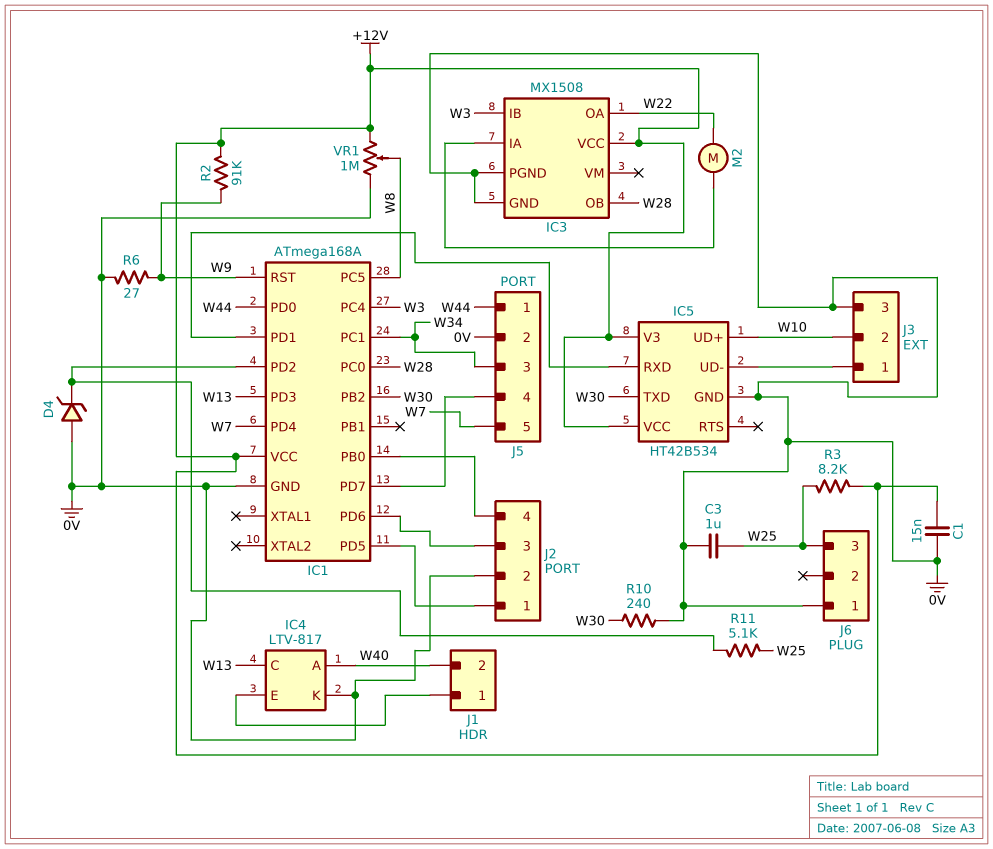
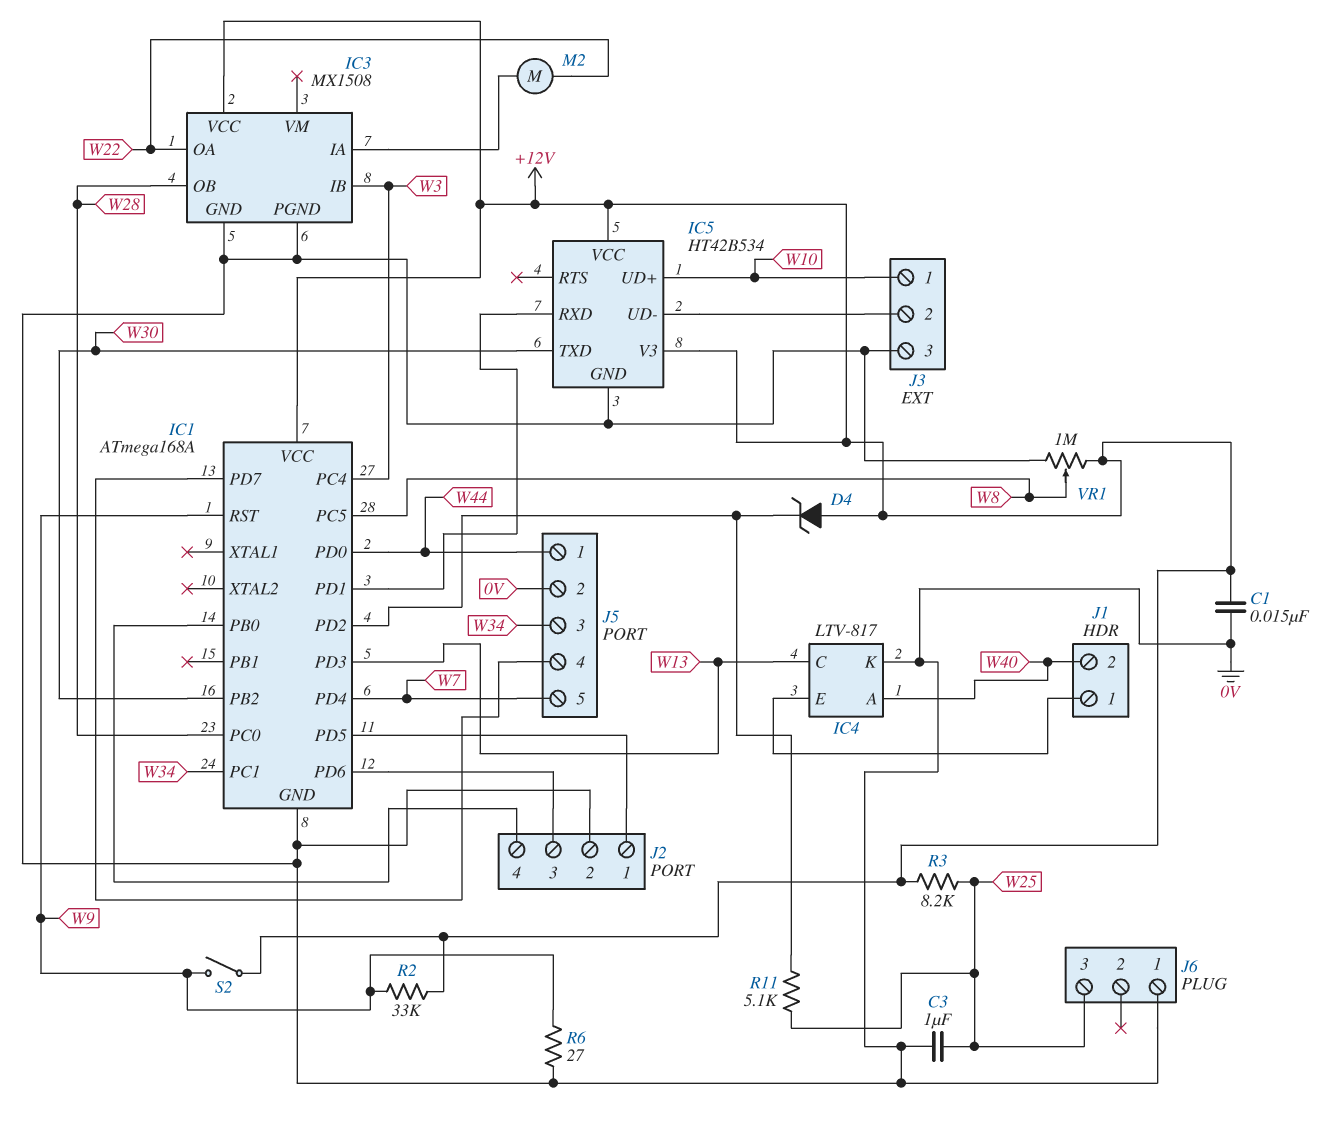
D4: zener (A 0V, K IC1/PD2) -> zener (A +12V, K IC1/PD2)
J3 pin 1: IC5/UD- -> W10
J3 pin 2: W10 -> IC5/UD-
R2: 91k (+12V, W9) -> 33k (+12V, W9)
R10: 240 (0V, W30) -> none
S2: none -> switch (+12V, W9)

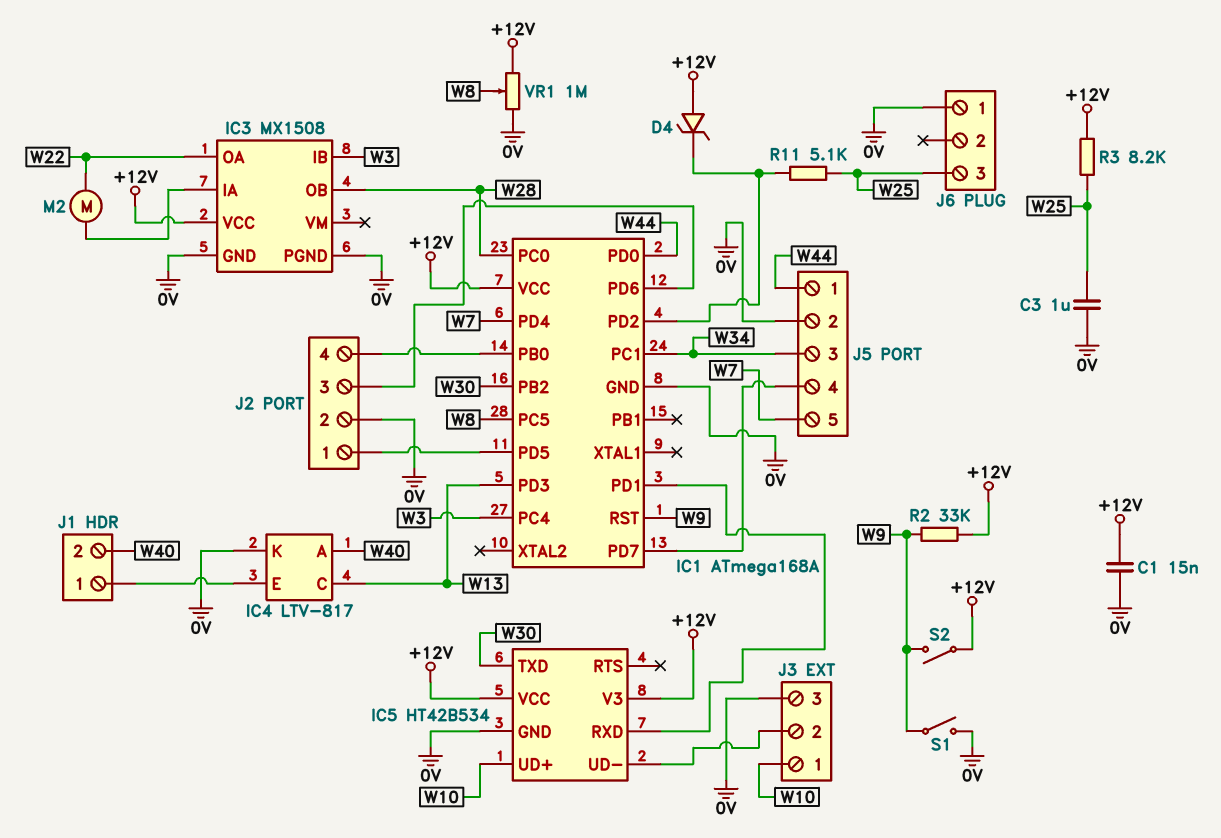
R6: 27 (0V, W9) -> none
S1: none -> switch (0V, W9)

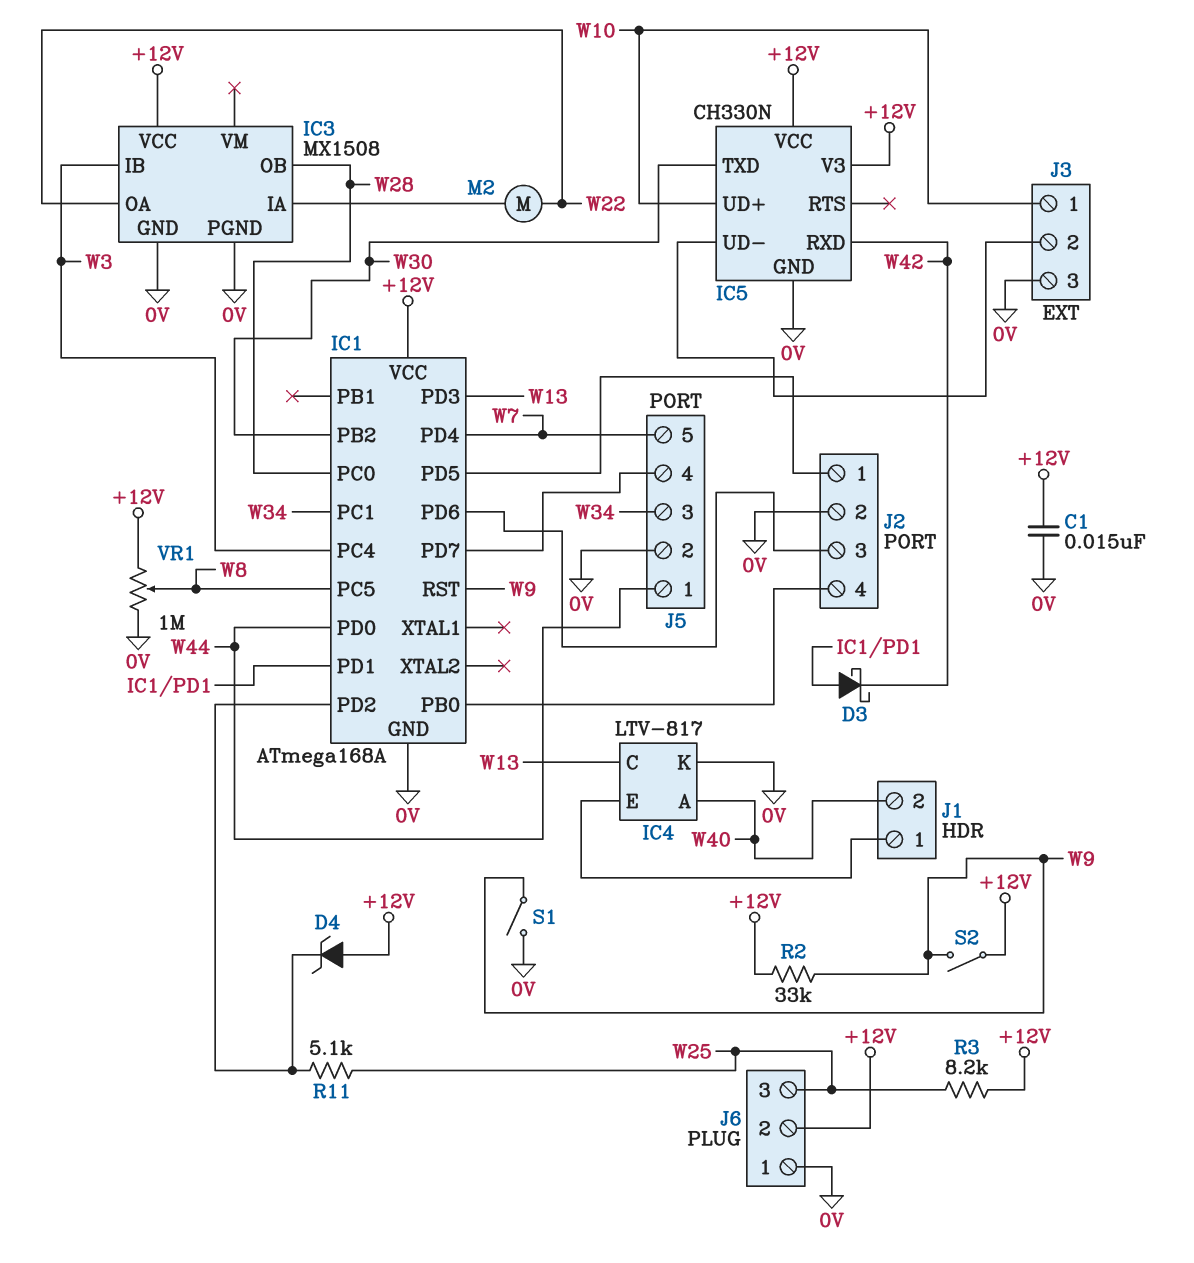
C3: 1uF (0V, W25) -> none
D3: none -> schottky (A IC1/PD1, K W42)
IC5: HT42B534 -> CH330N
IC5 pin RXD: IC1/PD1 -> W42
J6 pin 2: none -> +12V

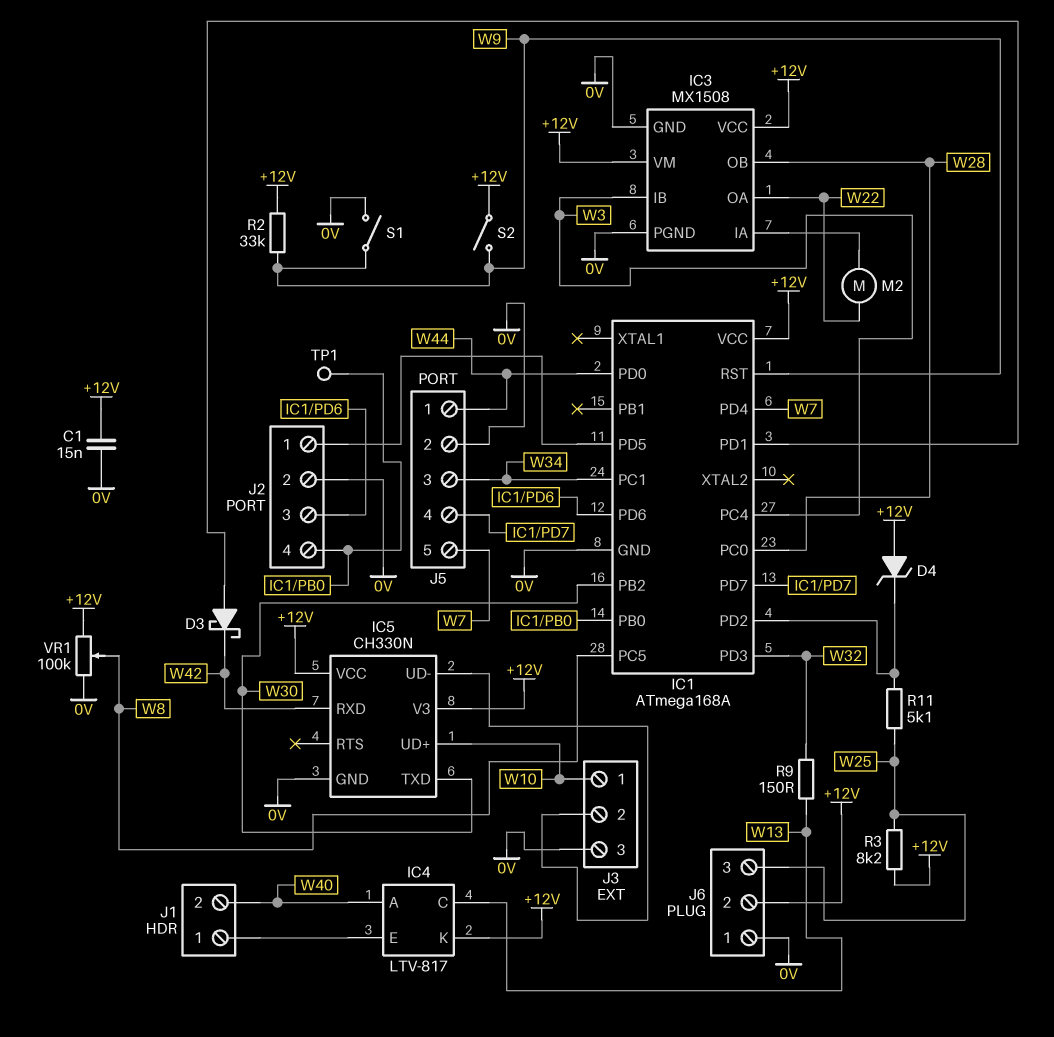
IC1 pin PD3: W13 -> W32
IC3 pin VM: none -> +12V
IC4 pin K: 0V -> +12V
R9: none -> 150 (W13, W32)
TP1: none -> test point (IC1/PB0)
VR1: 1M (+12V, 0V, wiper W8) -> 100k (+12V, 0V, wiper W8)

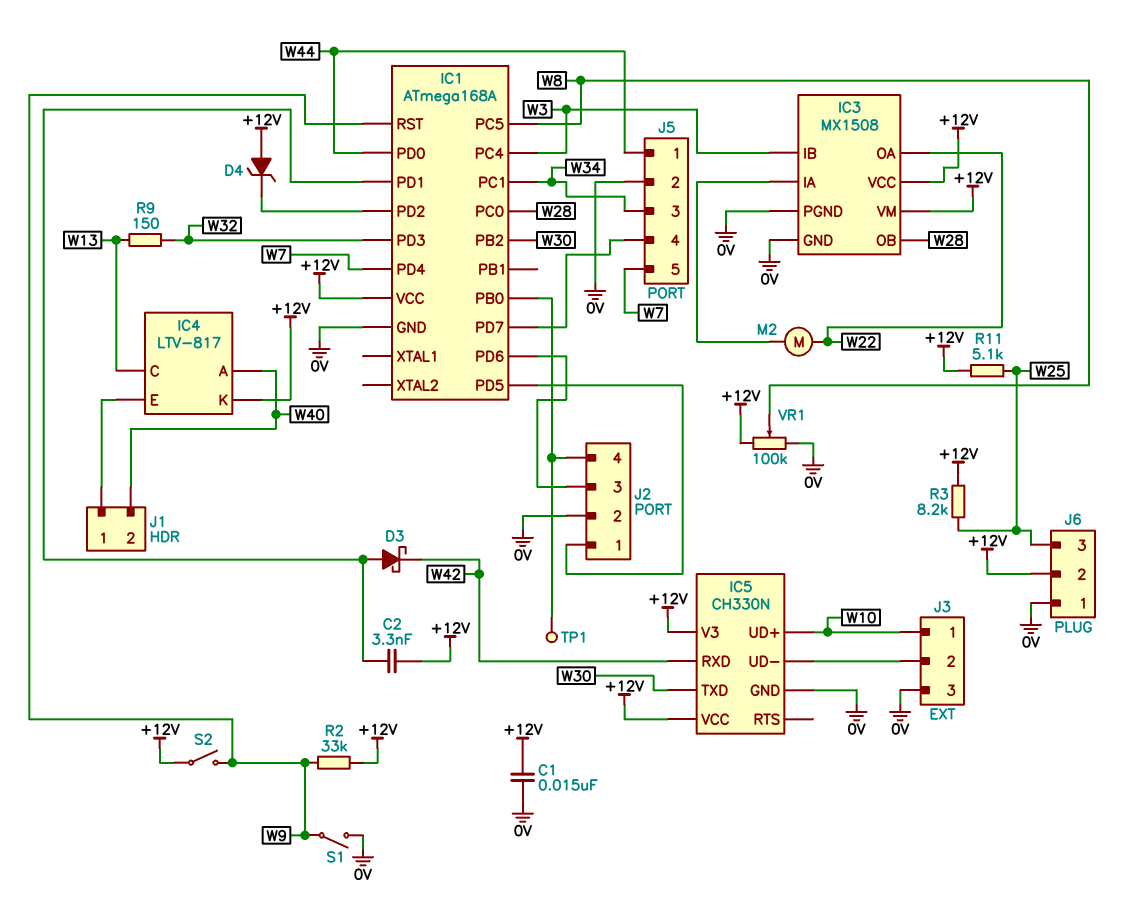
C2: none -> 3.3nF (+12V, IC1/PD1)
R11: 5.1k (IC1/PD2, W25) -> 5.1k (+12V, W25)

